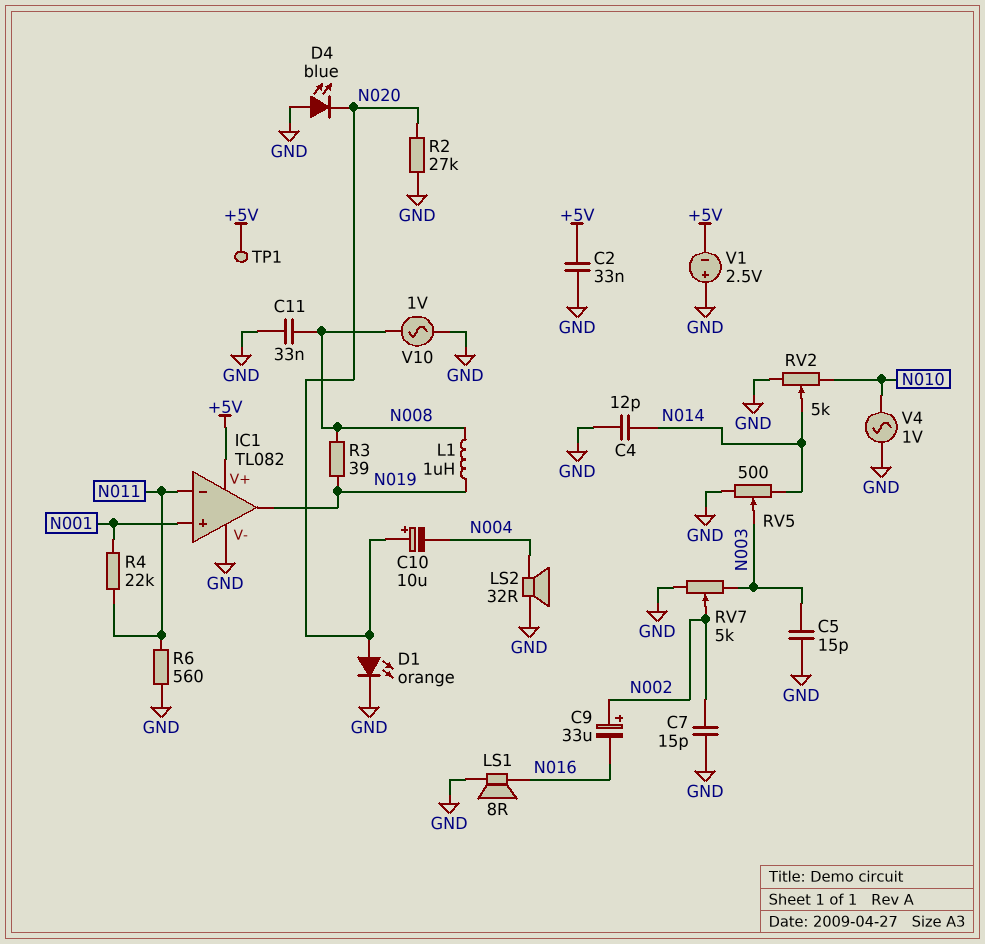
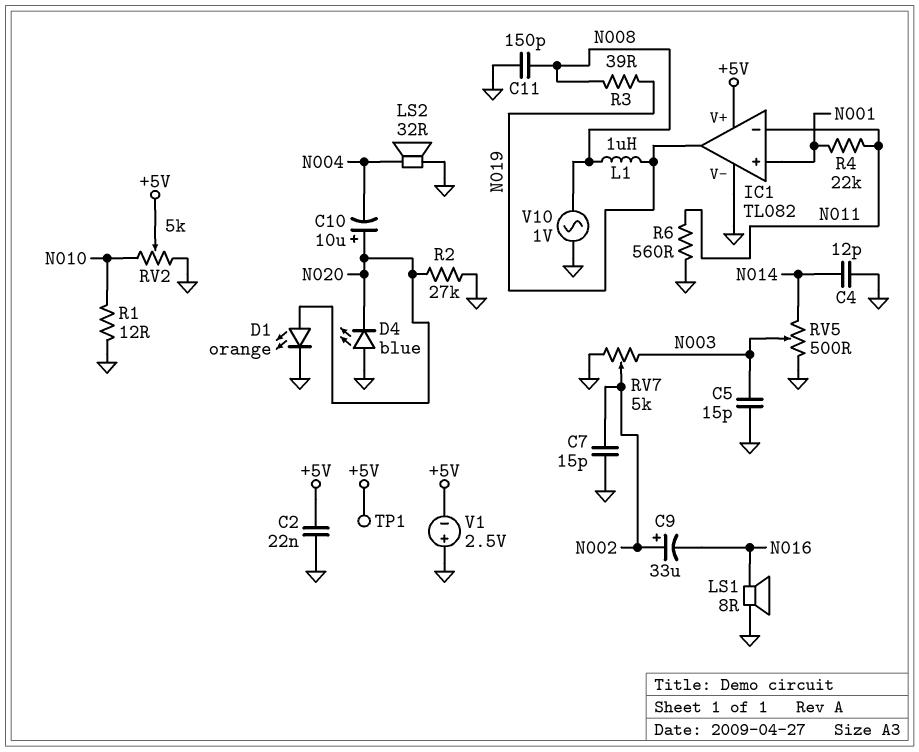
C2: 33nF (+5V, GND) -> 22nF (+5V, GND)
C11: 33nF (GND, N008) -> 150pF (GND, N008)
R1: none -> 12 (GND, N010)
RV2: 5k (GND, N010, wiper N014) -> 5k (GND, N010, wiper +5V)
V4: AC 1V (GND, N010) -> none

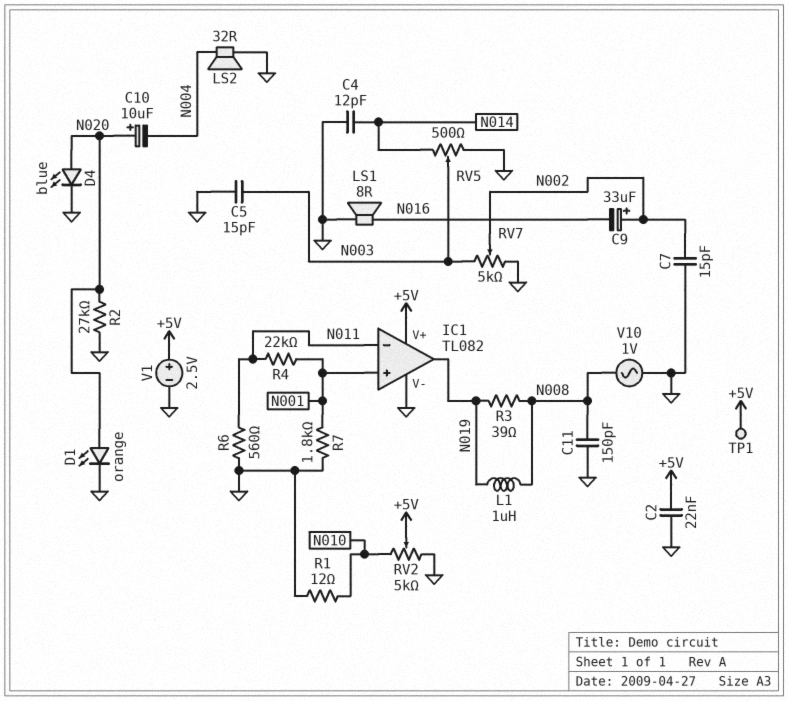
D4: LED blue (A GND, K N020) -> LED blue (A N020, K GND)
R7: none -> 1.8k (GND, N001)
V1: 2.5V (plus GND, minus +5V) -> 2.5V (plus +5V, minus GND)

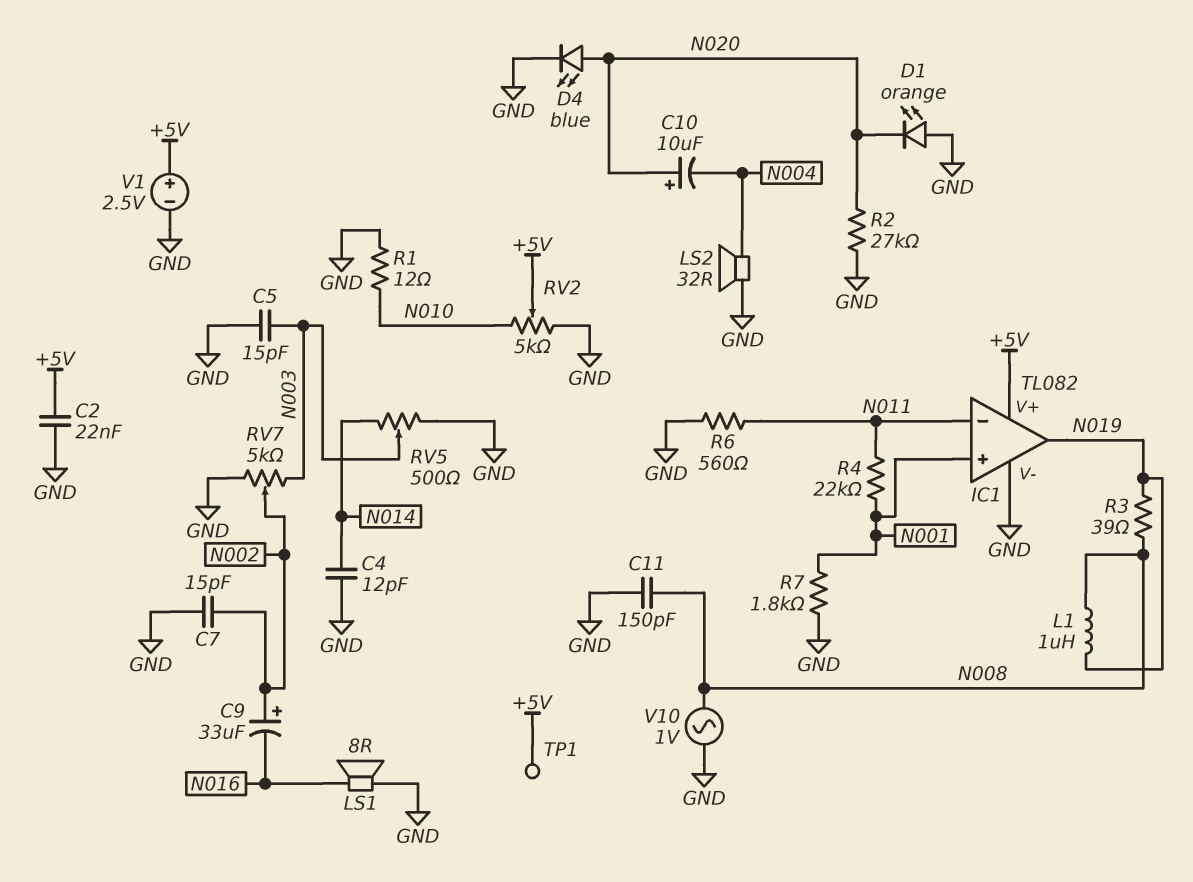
D1: LED orange (A N020, K GND) -> LED orange (A GND, K N020)

